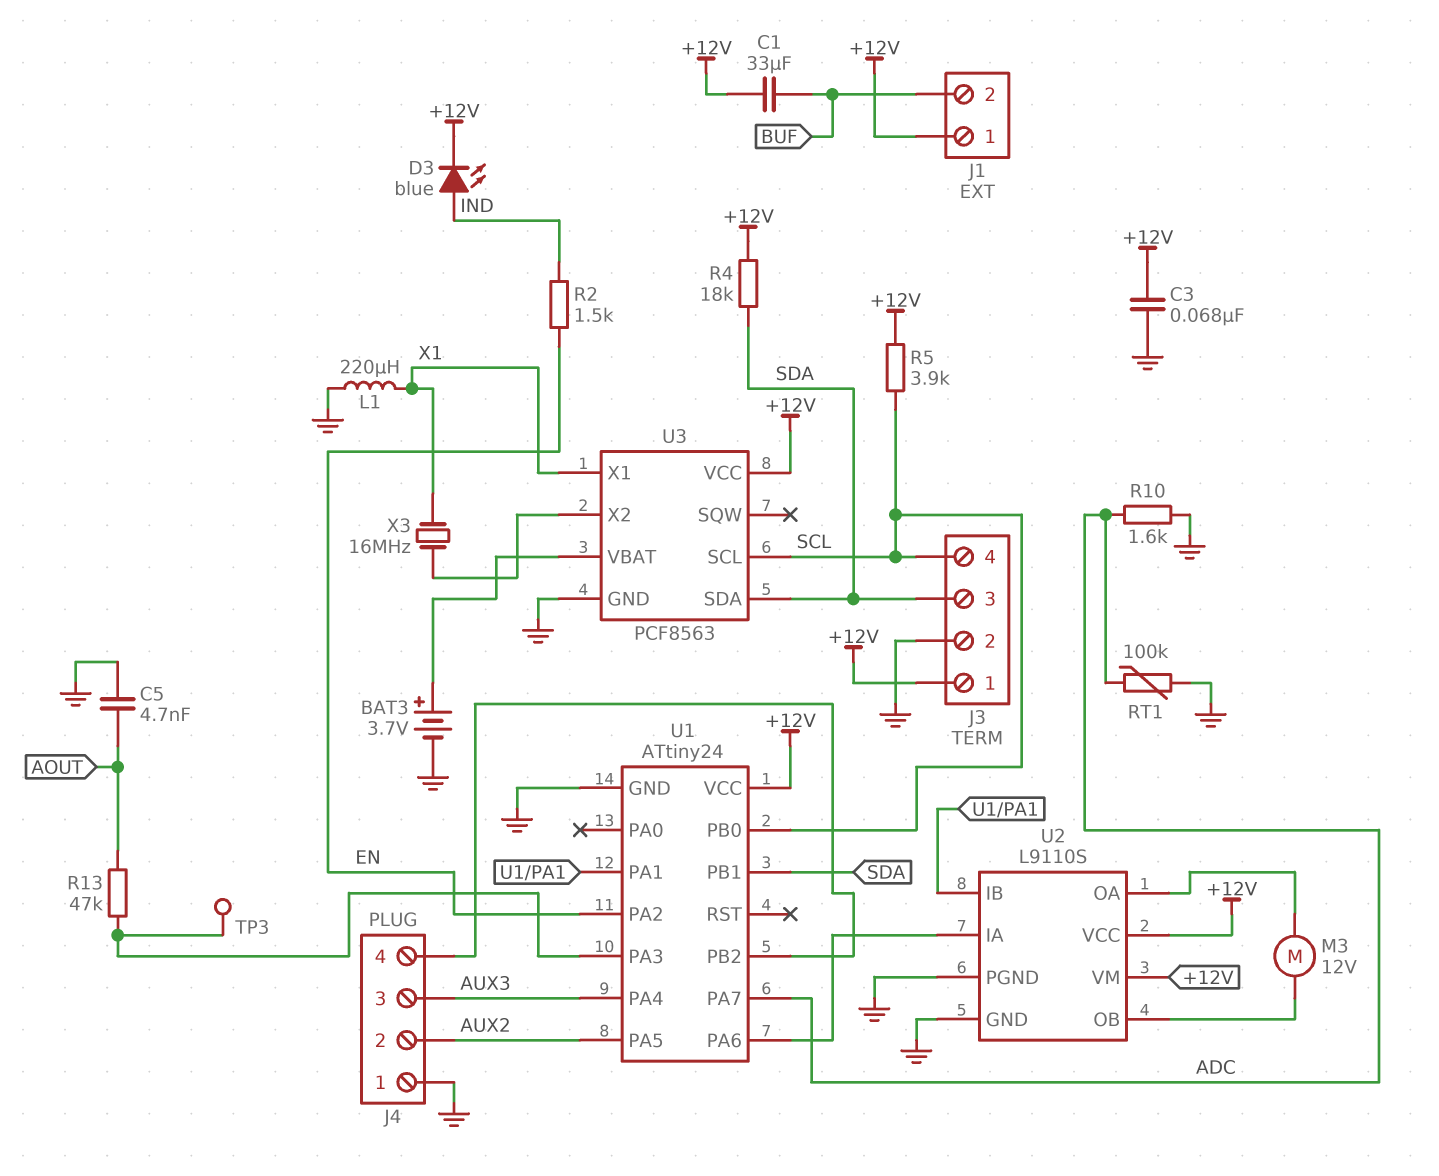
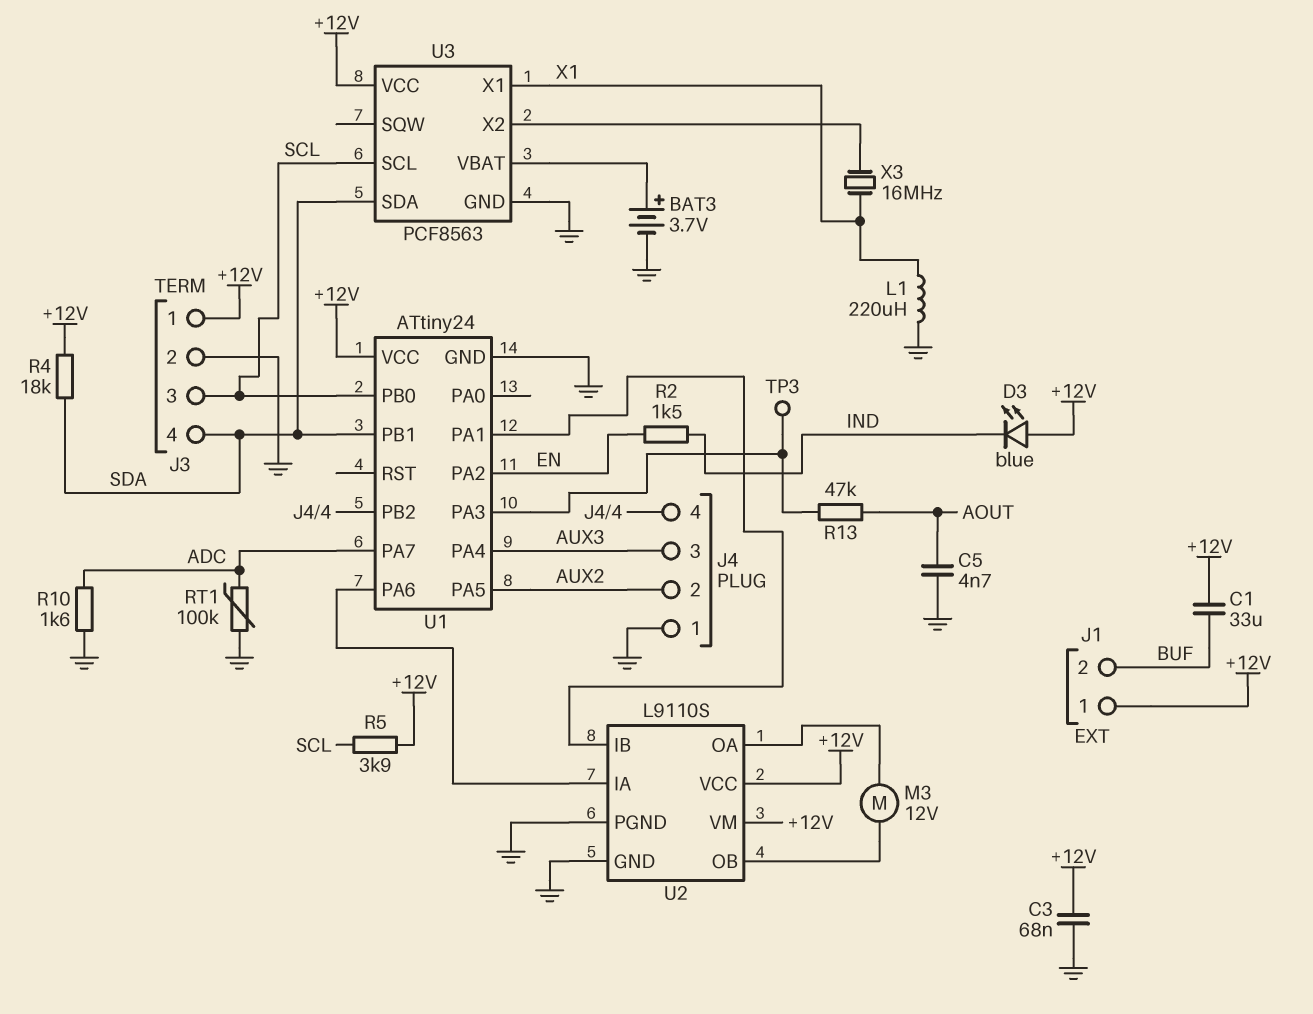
D3: LED blue (A IND, K +12V) -> LED blue (A +12V, K IND)
J3 pin 3: SDA -> SCL
J3 pin 4: SCL -> SDA

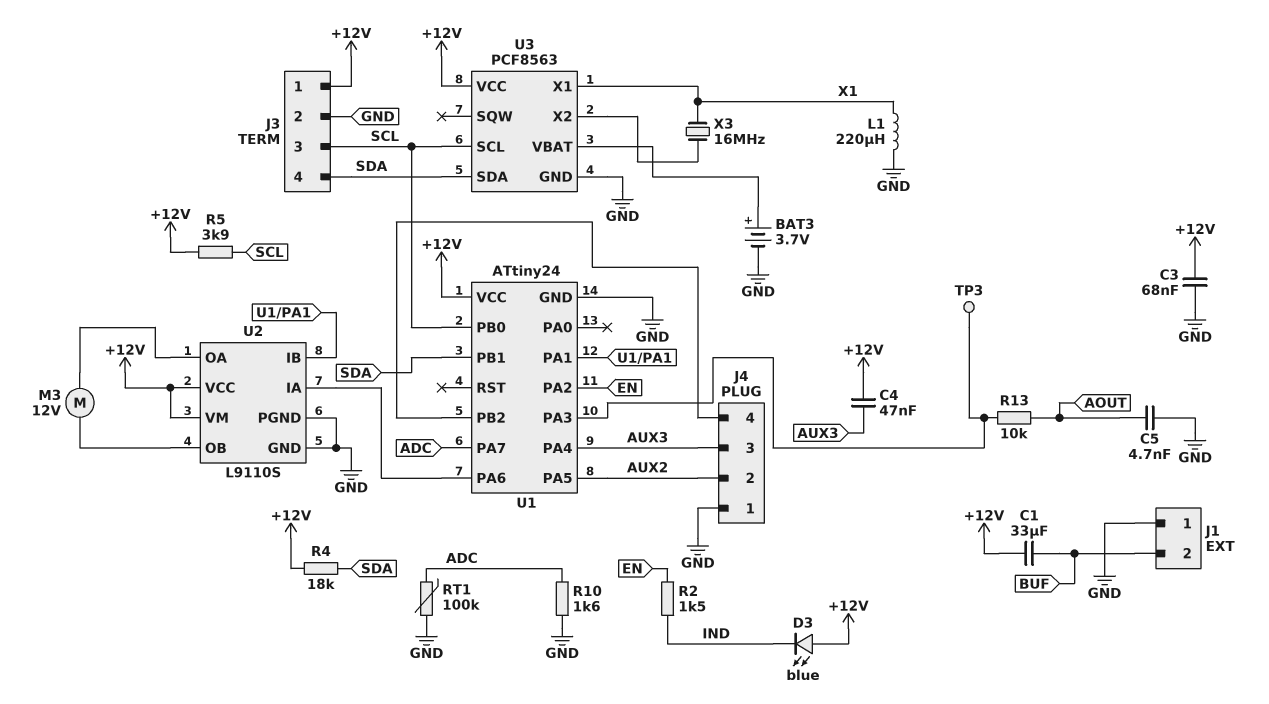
C4: none -> 47nF (+12V, AUX3)
J1 pin 1: +12V -> GND
R13: 47k (AOUT, U1/PA3) -> 10k (AOUT, U1/PA3)

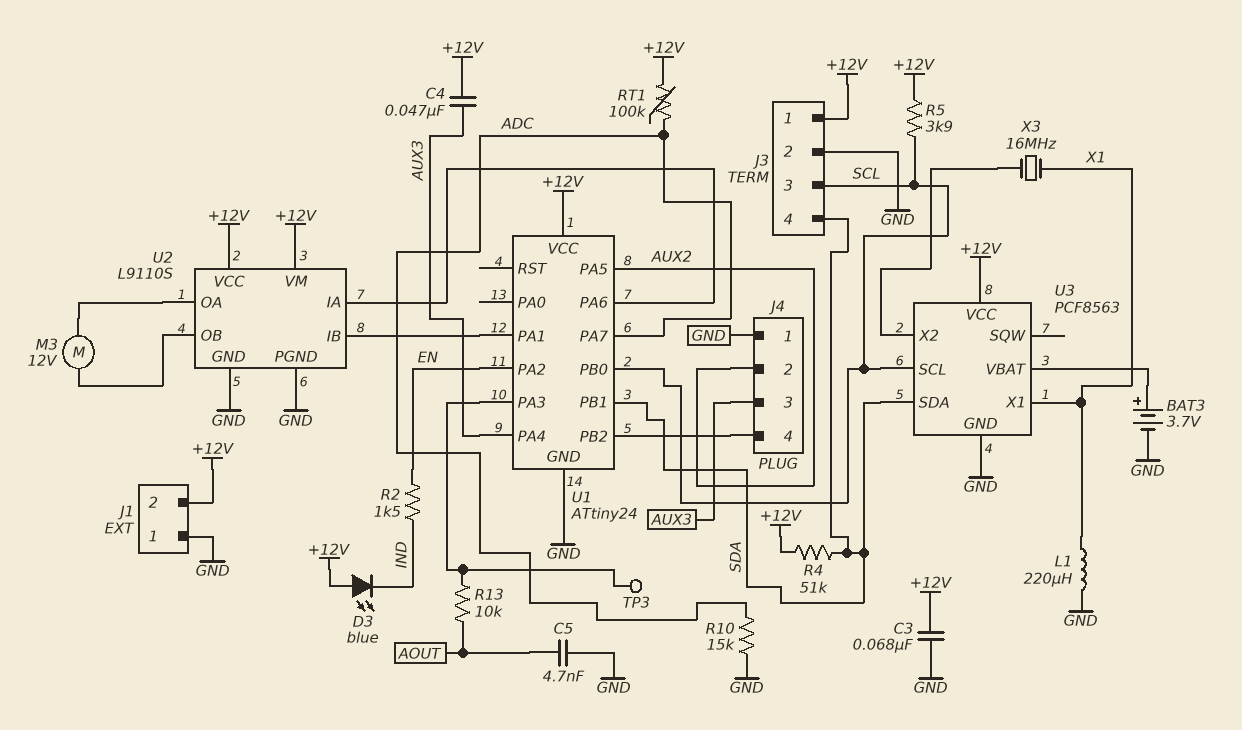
C1: 33uF (+12V, BUF) -> none
J1 pin 2: BUF -> +12V
R4: 18k (+12V, SDA) -> 51k (+12V, SDA)
R10: 1.6k (ADC, GND) -> 15k (ADC, GND)
RT1: 100k (ADC, GND) -> 100k (+12V, ADC)

